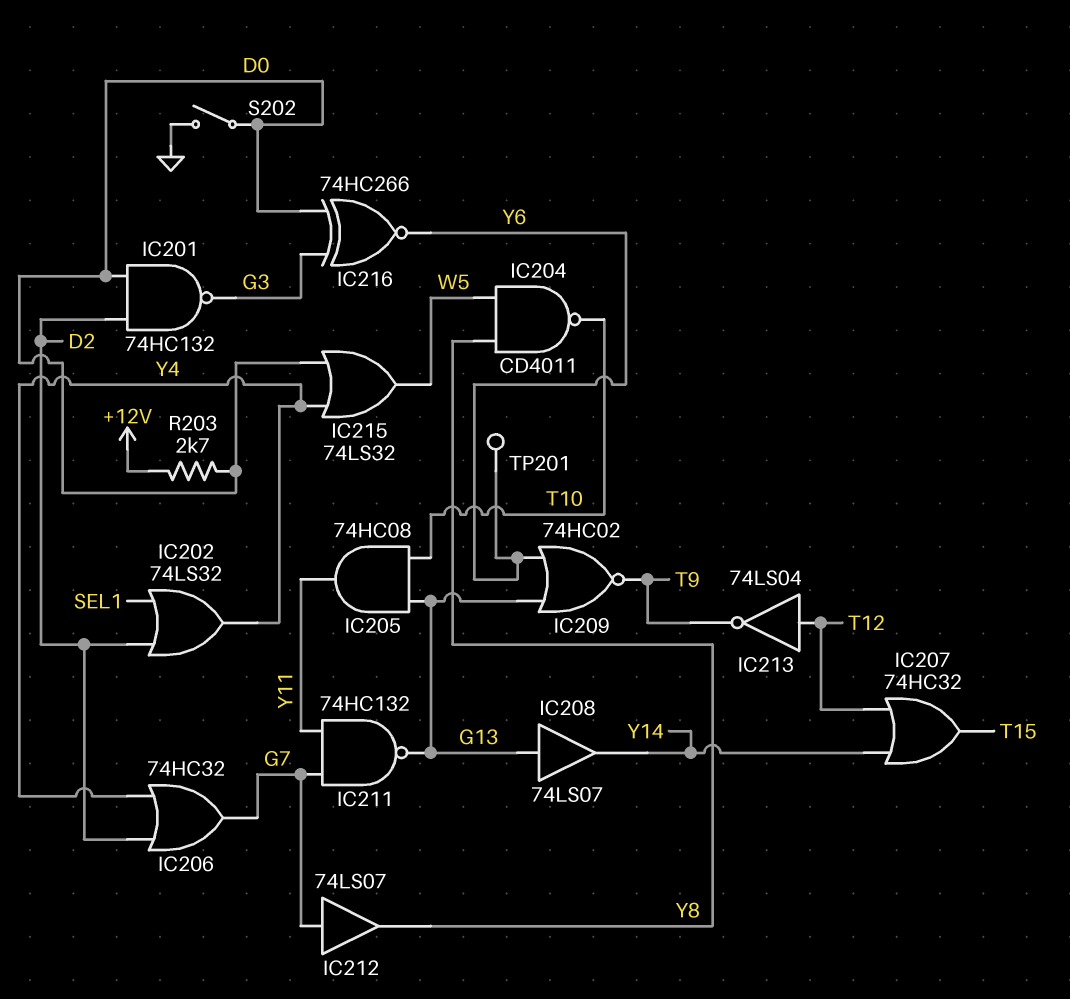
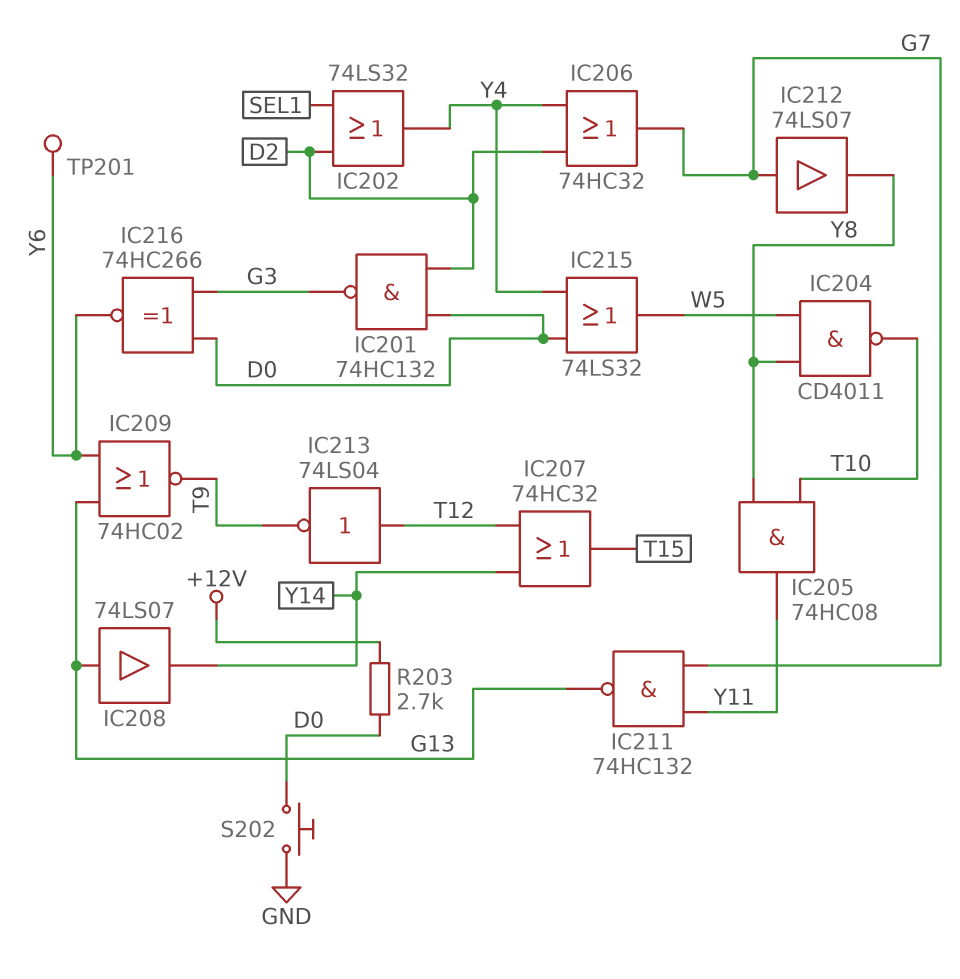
IC205: AND 74HC08 (in G13, in T10, out Y11) -> AND 74HC08 (in T10, in Y8, out Y11)
S202: switch (D0, GND) -> button (D0, GND)

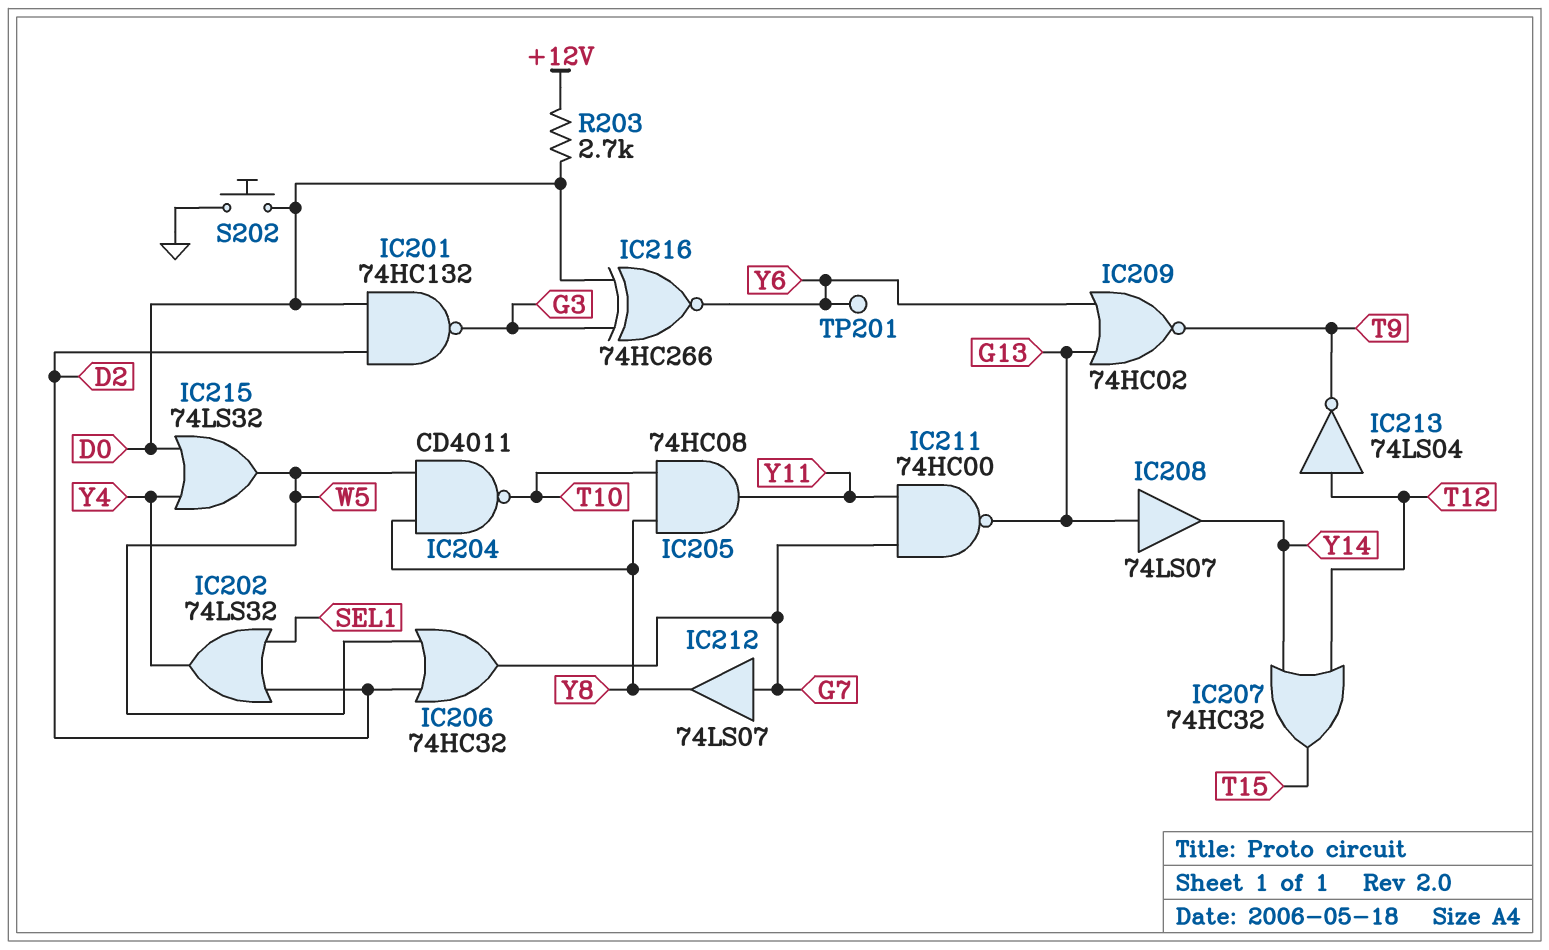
IC206: OR 74HC32 (in D2, in Y4, out G7) -> OR 74HC32 (in D2, in W5, out G7)
IC211: NAND 74HC132 (in G7, in Y11, out G13) -> NAND 74HC00 (in G7, in Y11, out G13)

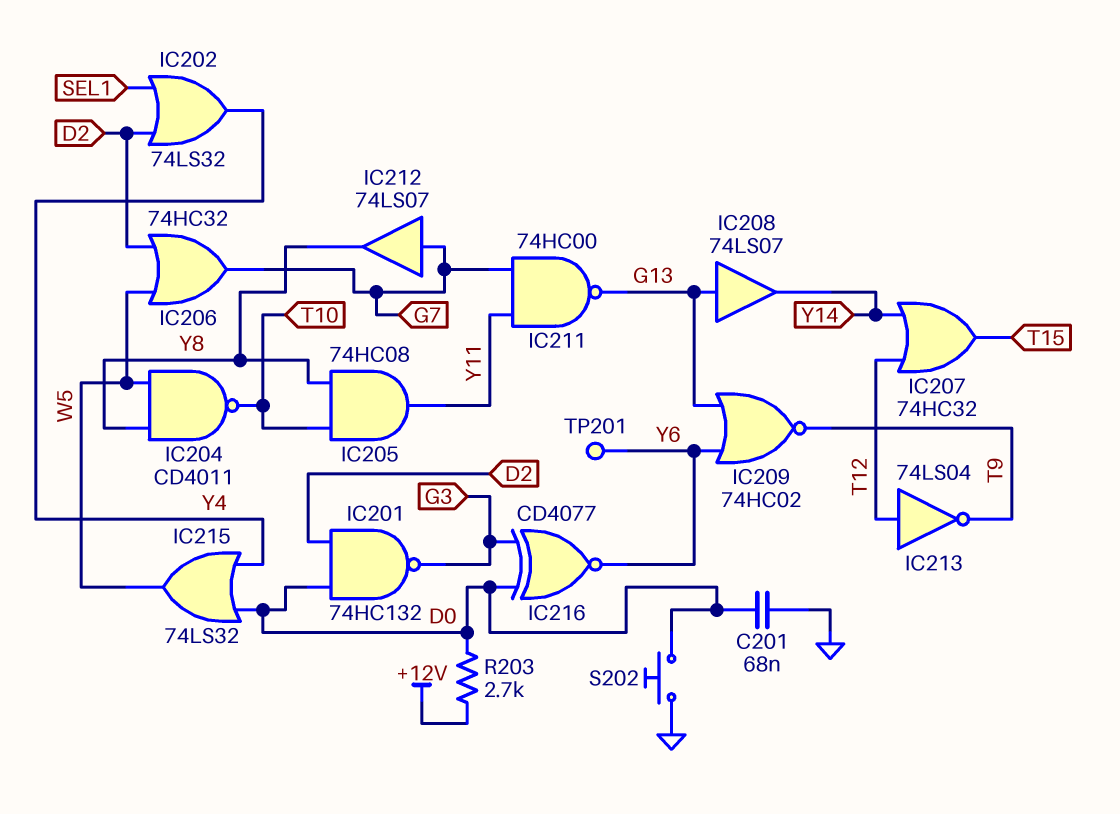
C201: none -> 68nF (D0, GND)
IC216: XNOR 74HC266 (in D0, in G3, out Y6) -> XNOR CD4077 (in D0, in G3, out Y6)

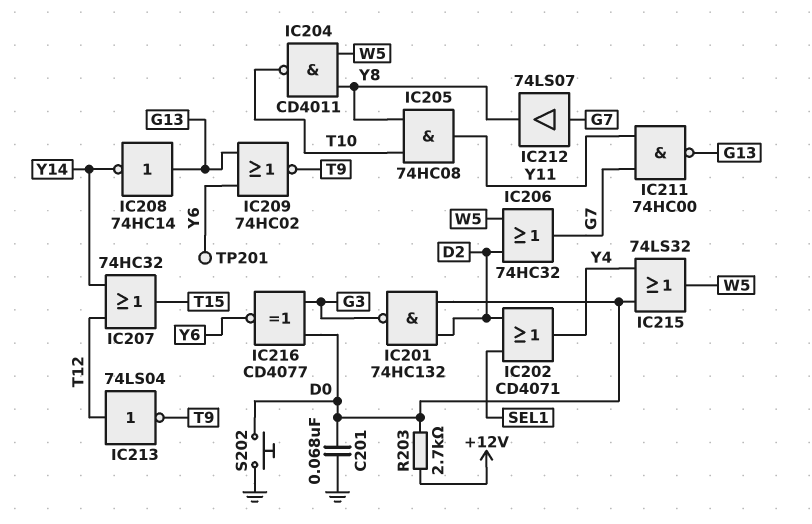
IC202: OR 74LS32 (in D2, in SEL1, out Y4) -> OR CD4071 (in D2, in SEL1, out Y4)
IC208: buffer 74LS07 (in G13, out Y14) -> NOT 74HC14 (in G13, out Y14)

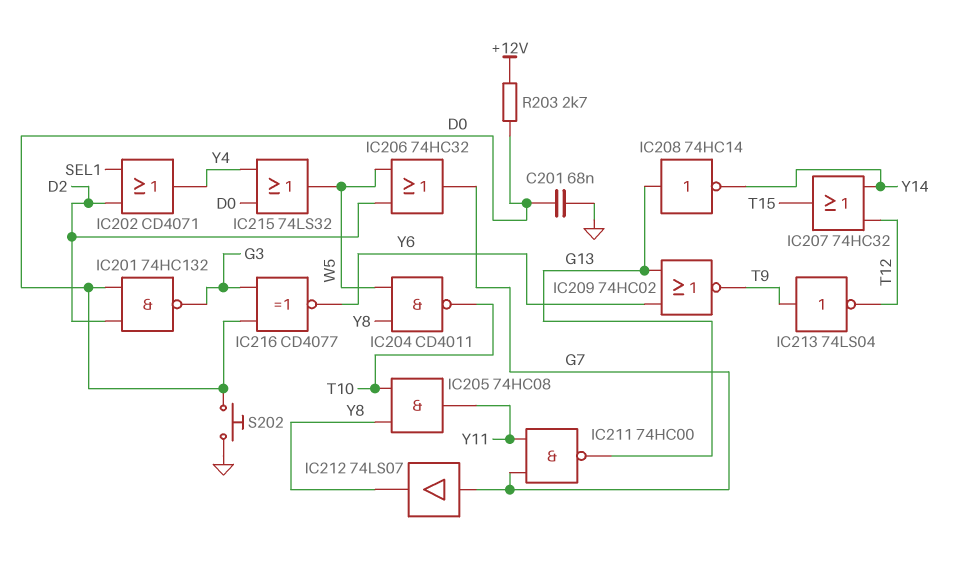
IC213: NOT 74LS04 (in T12, out T9) -> NOT 74LS04 (in T9, out T12)
TP201: test point (Y6) -> none

